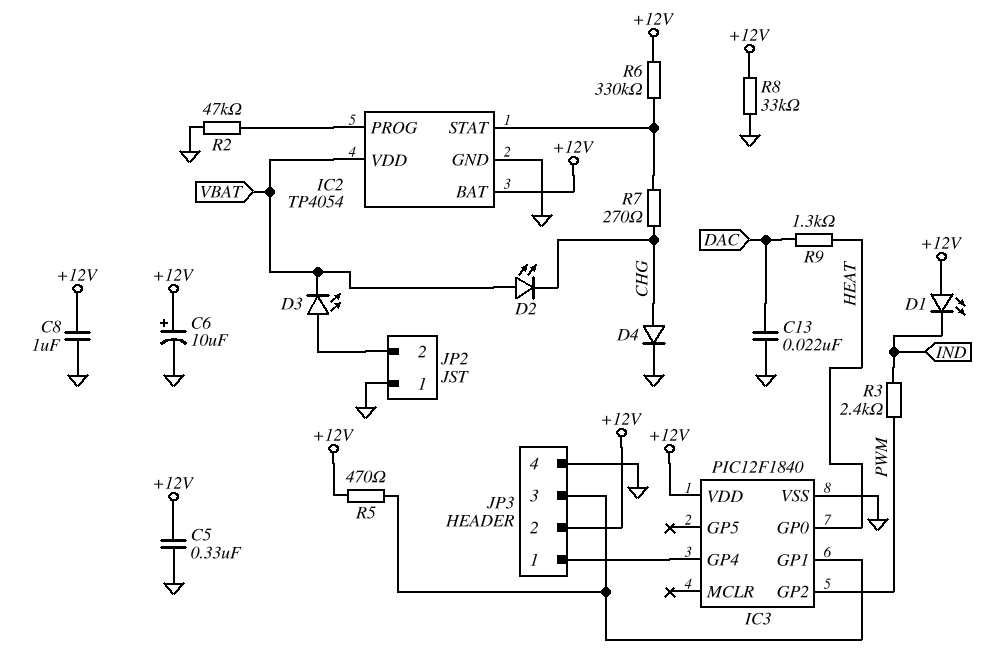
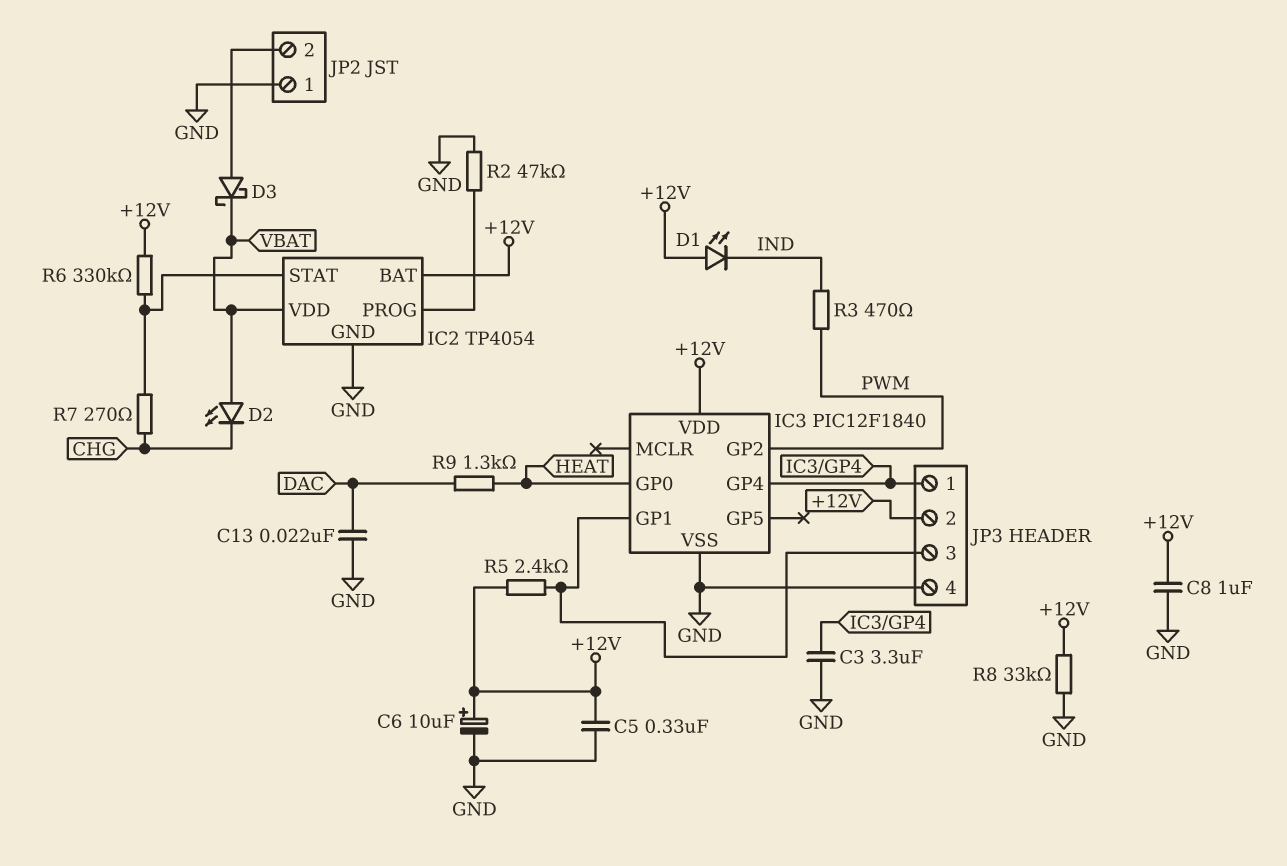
C3: none -> 3.3uF (GND, IC3/GP4)
D3: LED (A JP2/2, K VBAT) -> schottky (A JP2/2, K VBAT)
D4: diode (A CHG, K GND) -> none
R3: 2.4k (IND, PWM) -> 470 (IND, PWM)
R5: 470 (+12V, IC3/GP1) -> 2.4k (+12V, IC3/GP1)

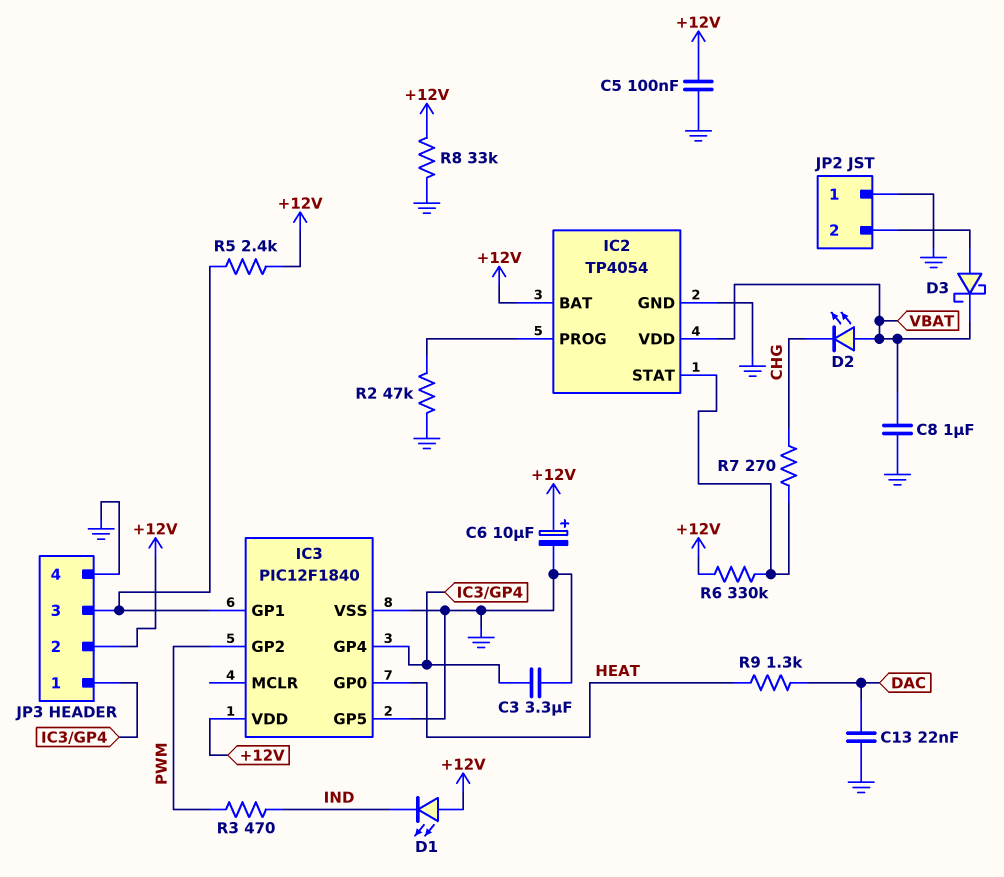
C5: 330nF (+12V, GND) -> 100nF (+12V, GND)
C8: 1uF (+12V, GND) -> 1uF (GND, VBAT)
IC3 pin GP5: none -> GND

